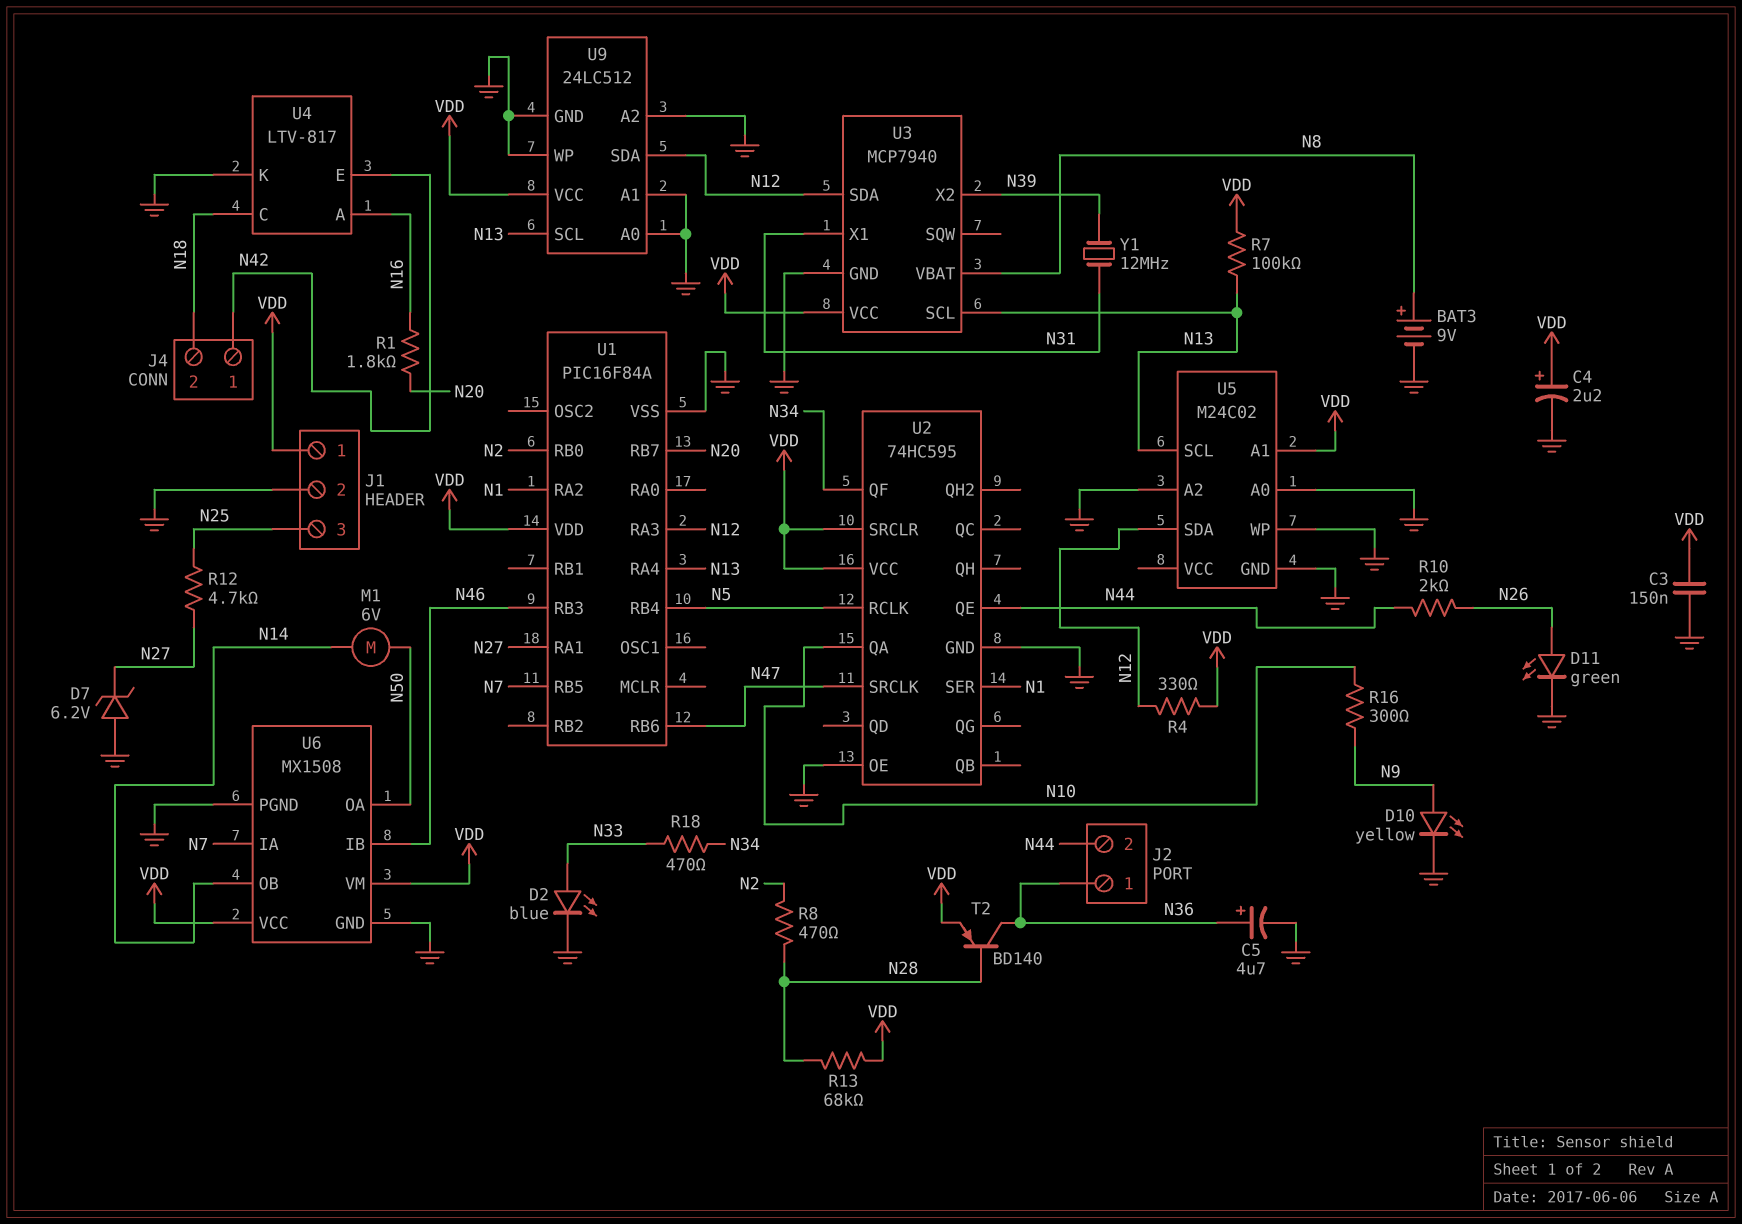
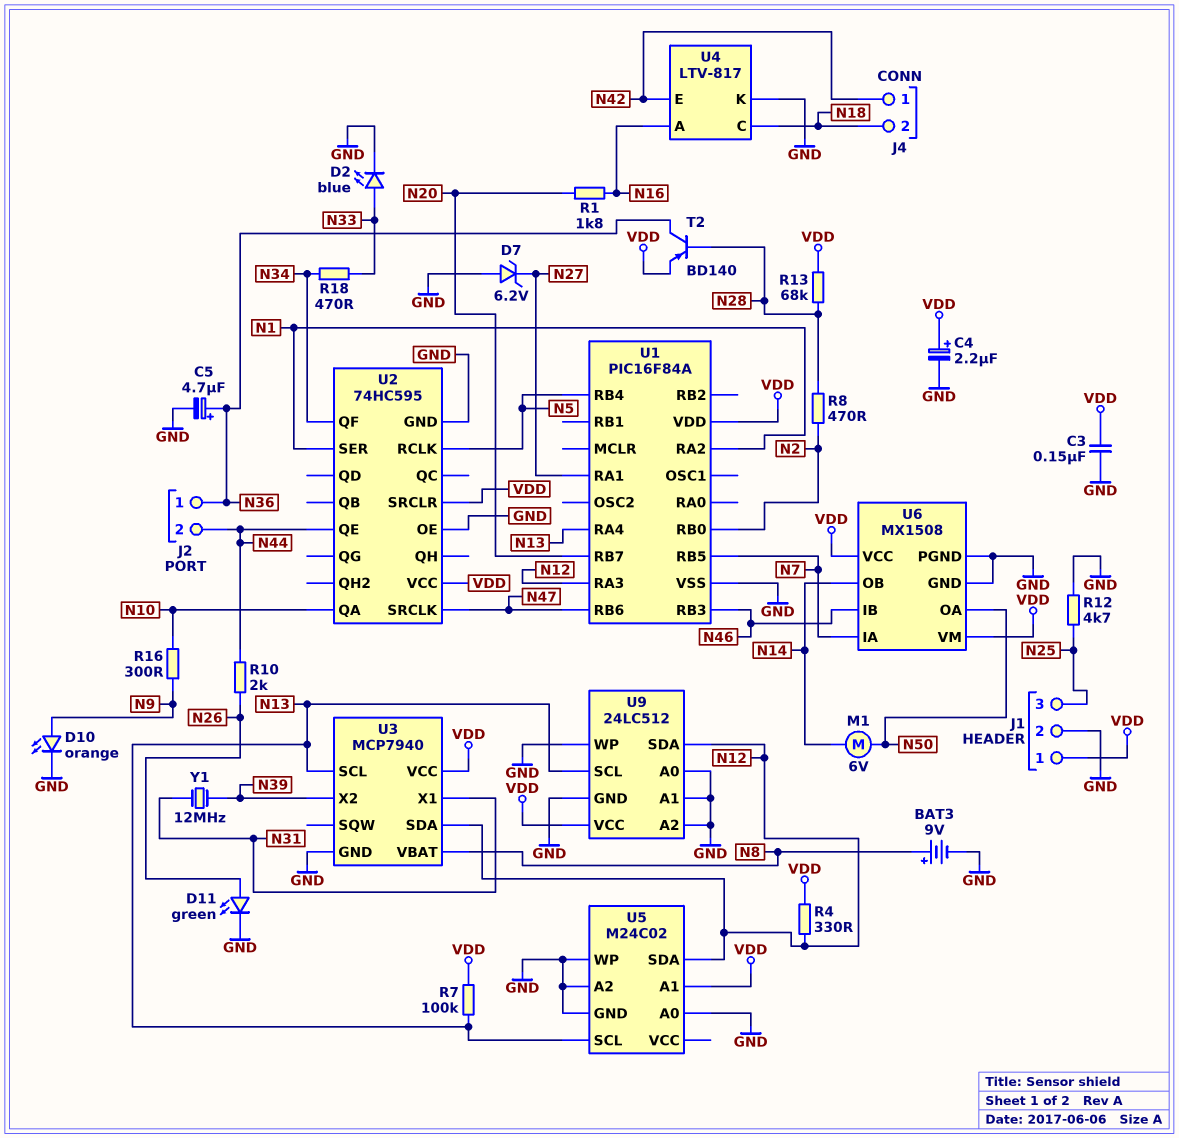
D10: LED yellow (A N9, K GND) -> LED orange (A N9, K GND)
R12: 4.7k (N25, N27) -> 4.7k (GND, N25)

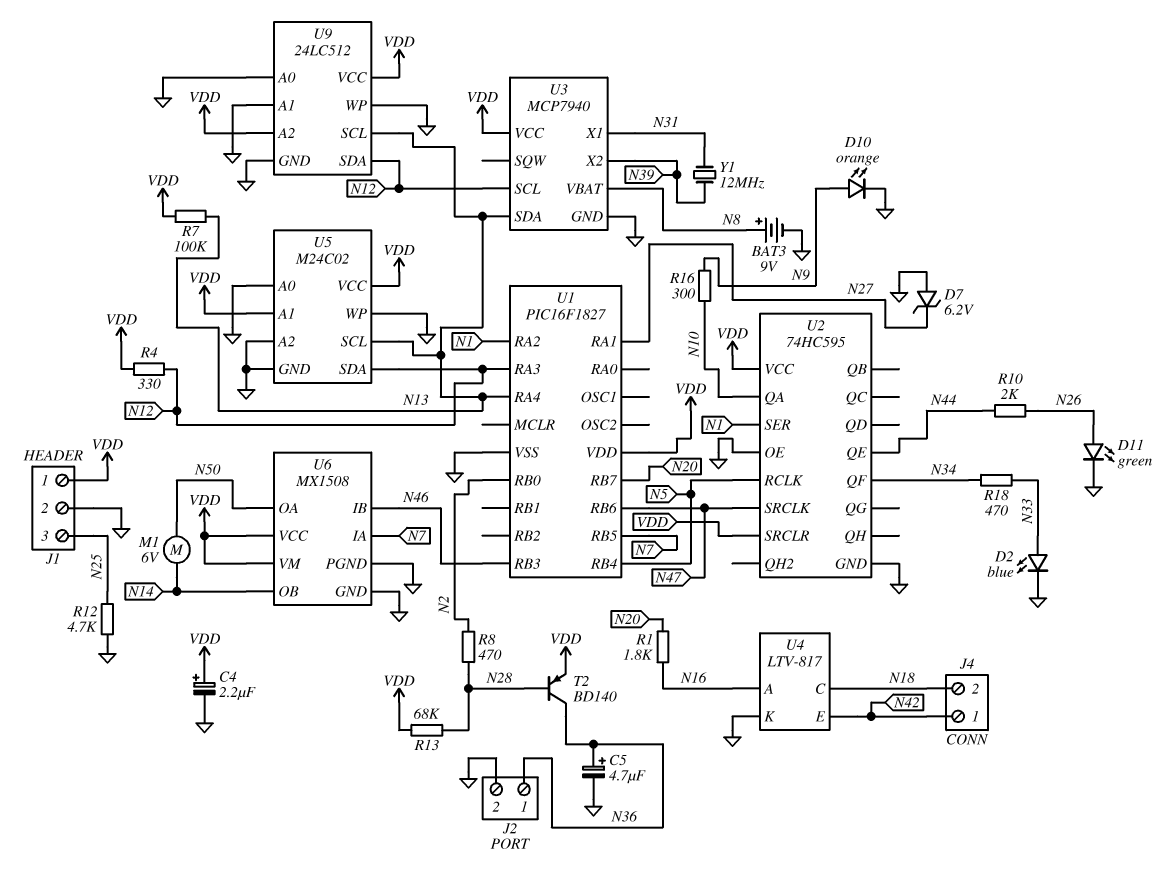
C3: 150nF (GND, VDD) -> none
J2 pin 2: N44 -> GND
U1: PIC16F84A -> PIC16F1827
U3 pin SCL: N13 -> N12
U3 pin SDA: N12 -> N13
U5 pin VCC: none -> VDD
U9 pin A2: GND -> VDD

